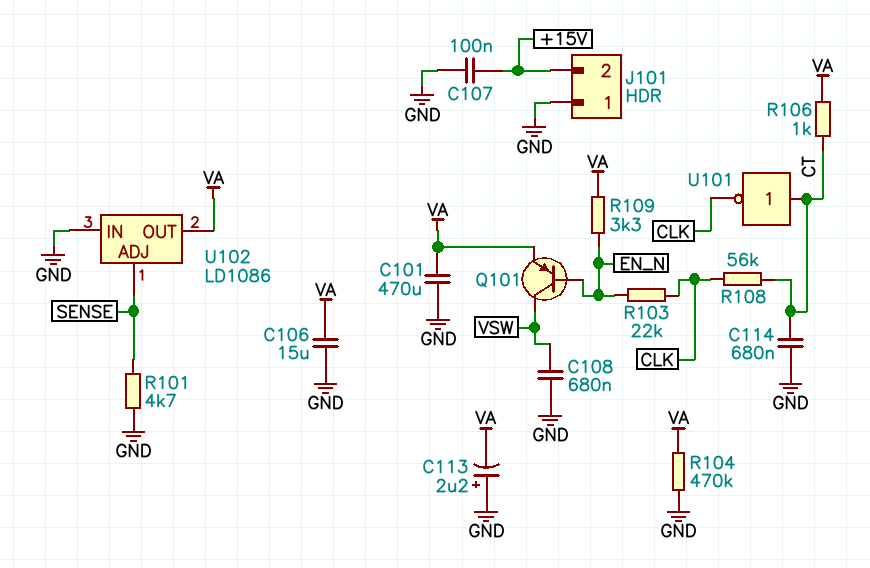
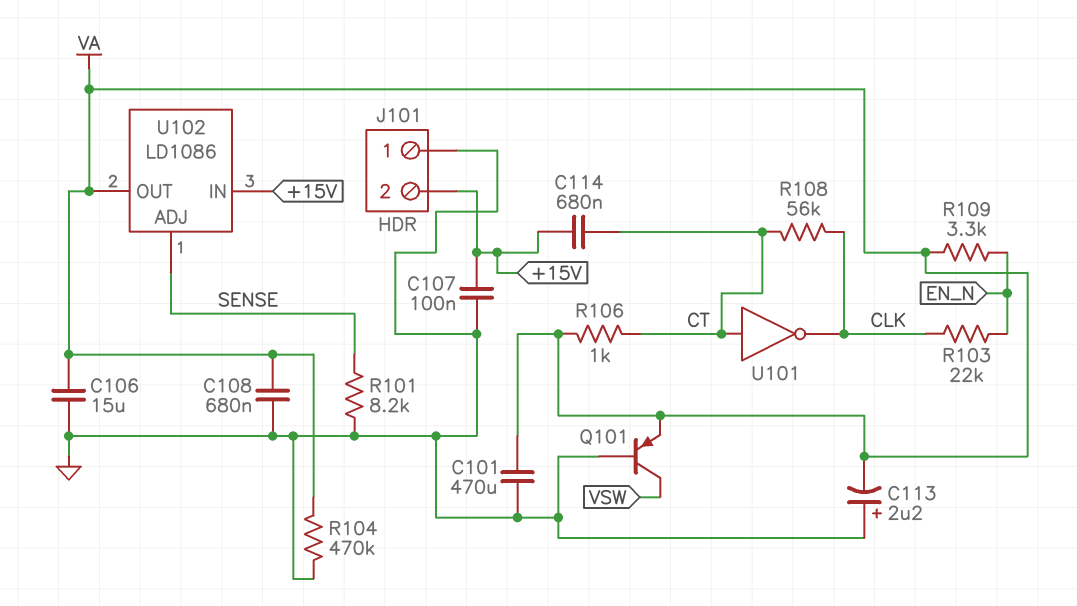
C108: 680nF (GND, VSW) -> 680nF (GND, VA)
C114: 680nF (CT, GND) -> 680nF (+15V, CT)
Q101: PNP (B EN_N, C VSW, E VA) -> PNP (B GND, C VSW, E VA)
R101: 4.7k (GND, SENSE) -> 8.2k (GND, SENSE)
U102 pin IN: GND -> +15V

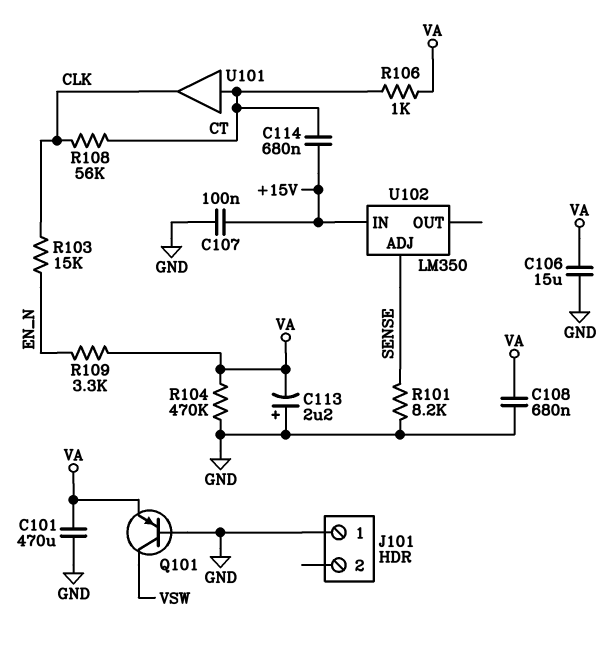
J101 pin 2: +15V -> none
R103: 22k (CLK, EN_N) -> 15k (CLK, EN_N)
U101: NOT (in CT, out CLK) -> buffer (in CT, out CLK)
U102: LD1086 -> LM350
U102 pin OUT: VA -> none

